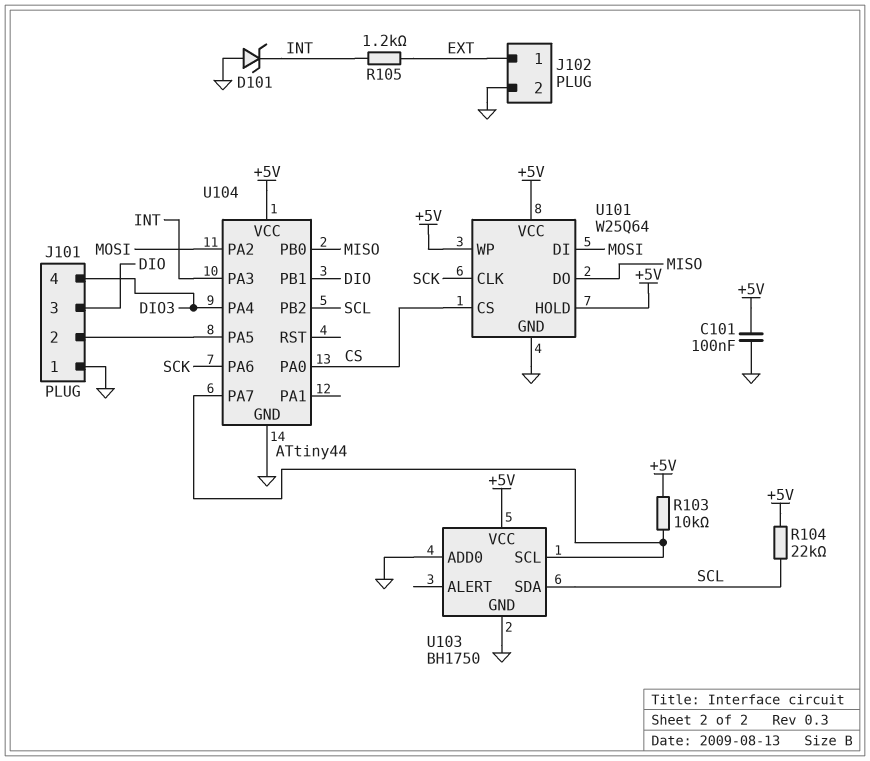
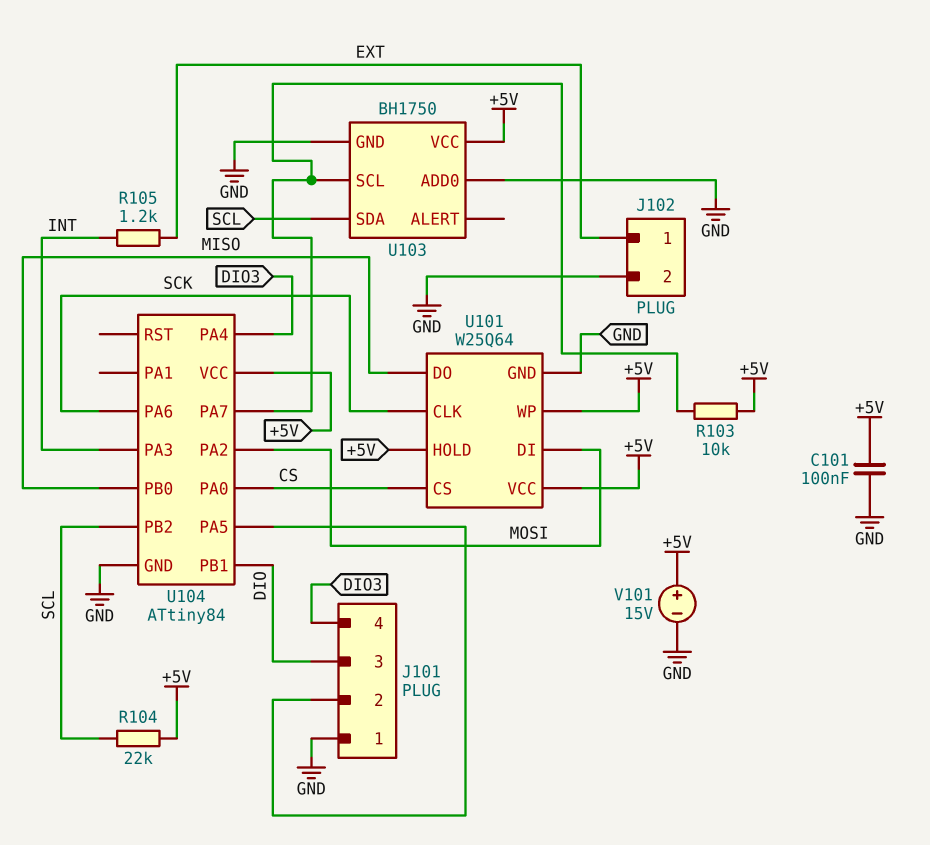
D101: zener (A GND, K INT) -> none
U104: ATtiny44 -> ATtiny84
V101: none -> 15V (plus +5V, minus GND)

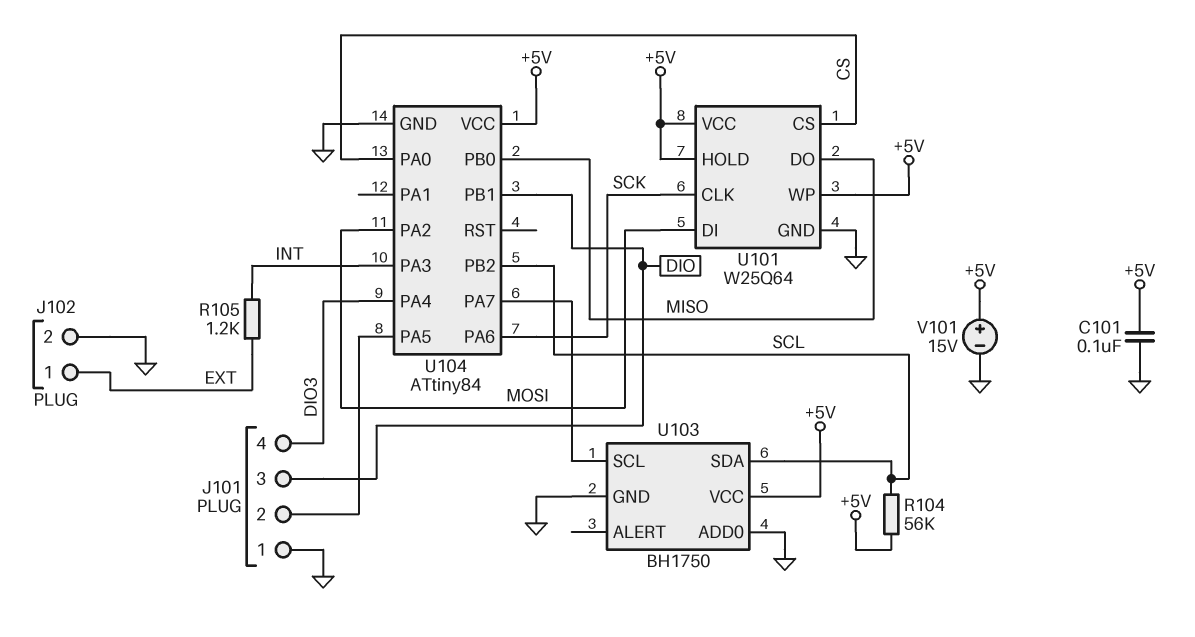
R103: 10k (+5V, U103/SCL) -> none
R104: 22k (+5V, SCL) -> 56k (+5V, SCL)

